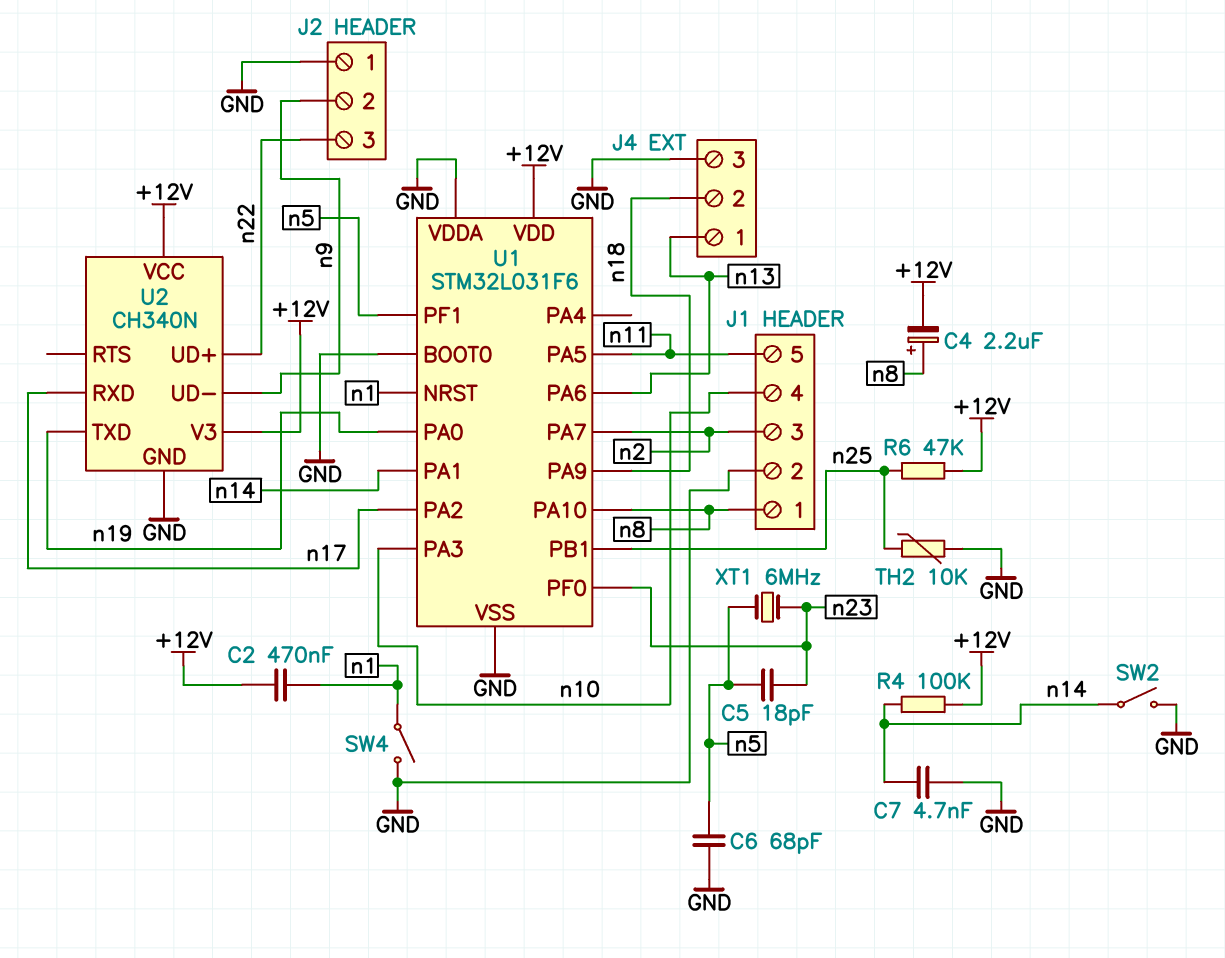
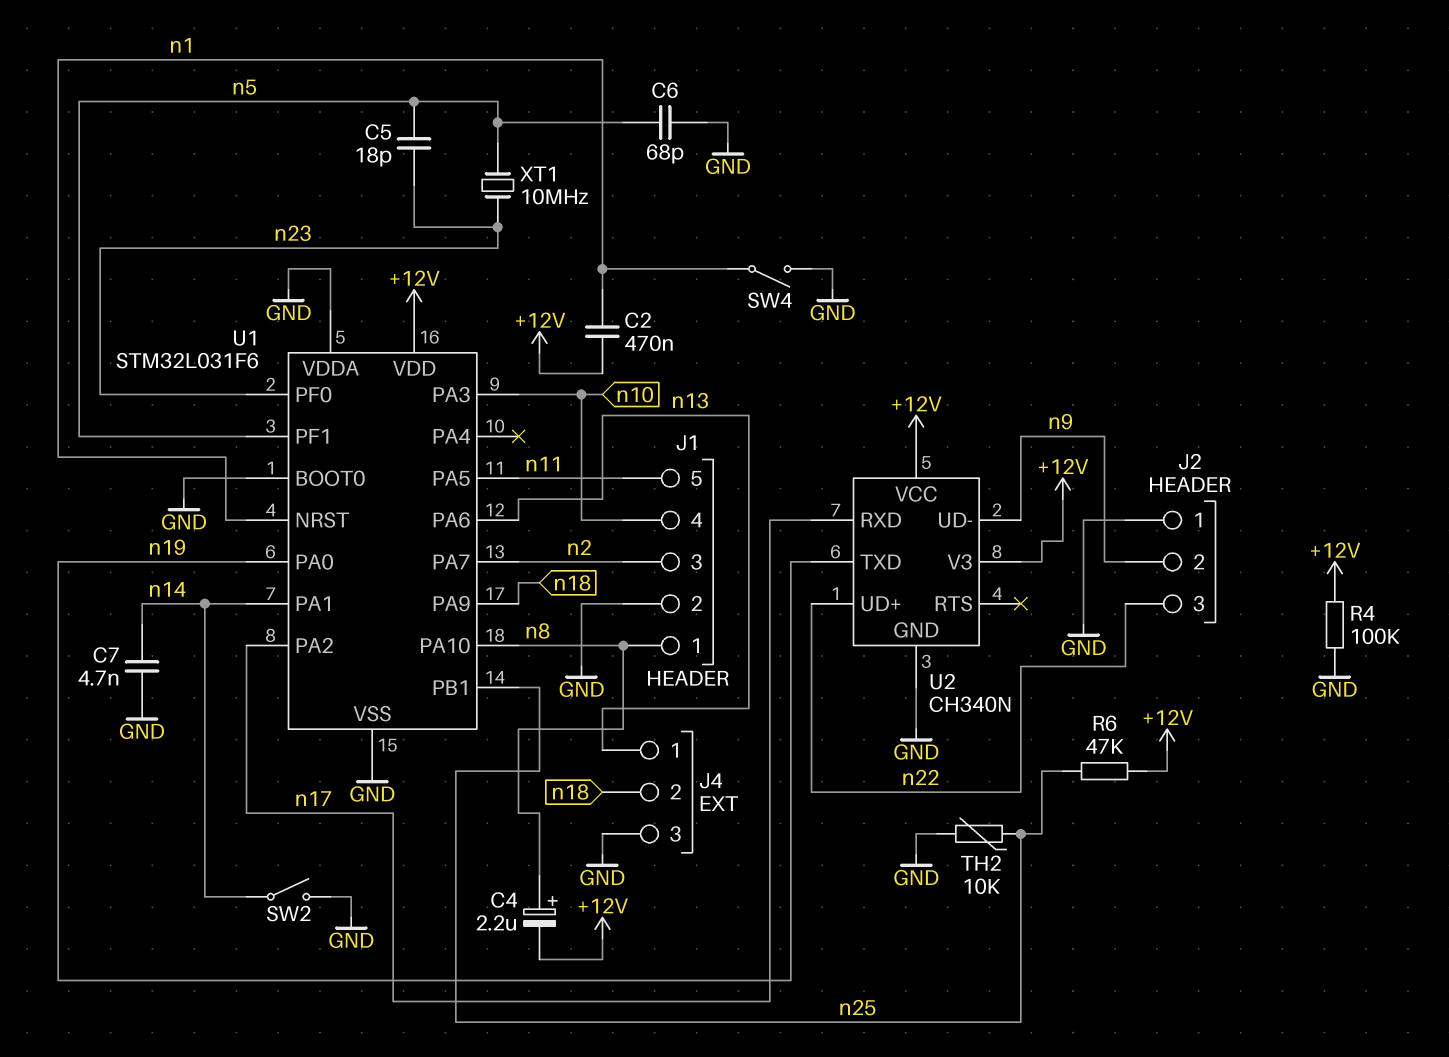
R4: 100k (+12V, n14) -> 100k (+12V, GND)
XT1: 6MHz (n5, n23) -> 10MHz (n5, n23)

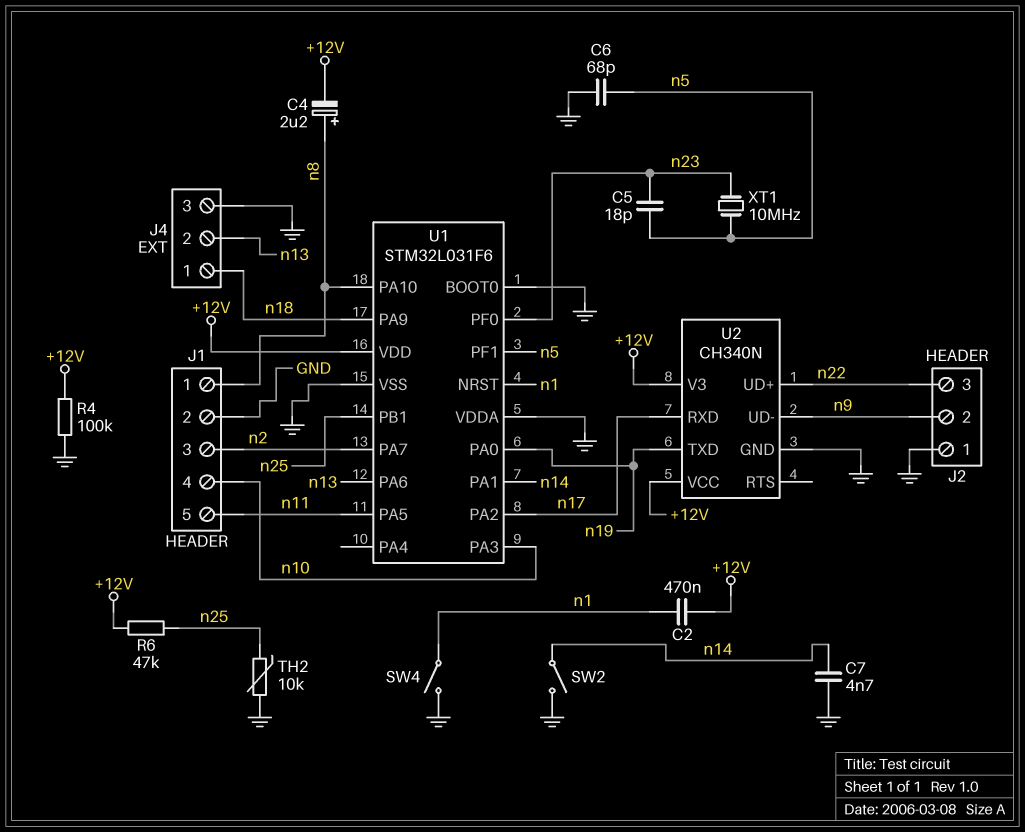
J4 pin 1: n13 -> n18
J4 pin 2: n18 -> n13

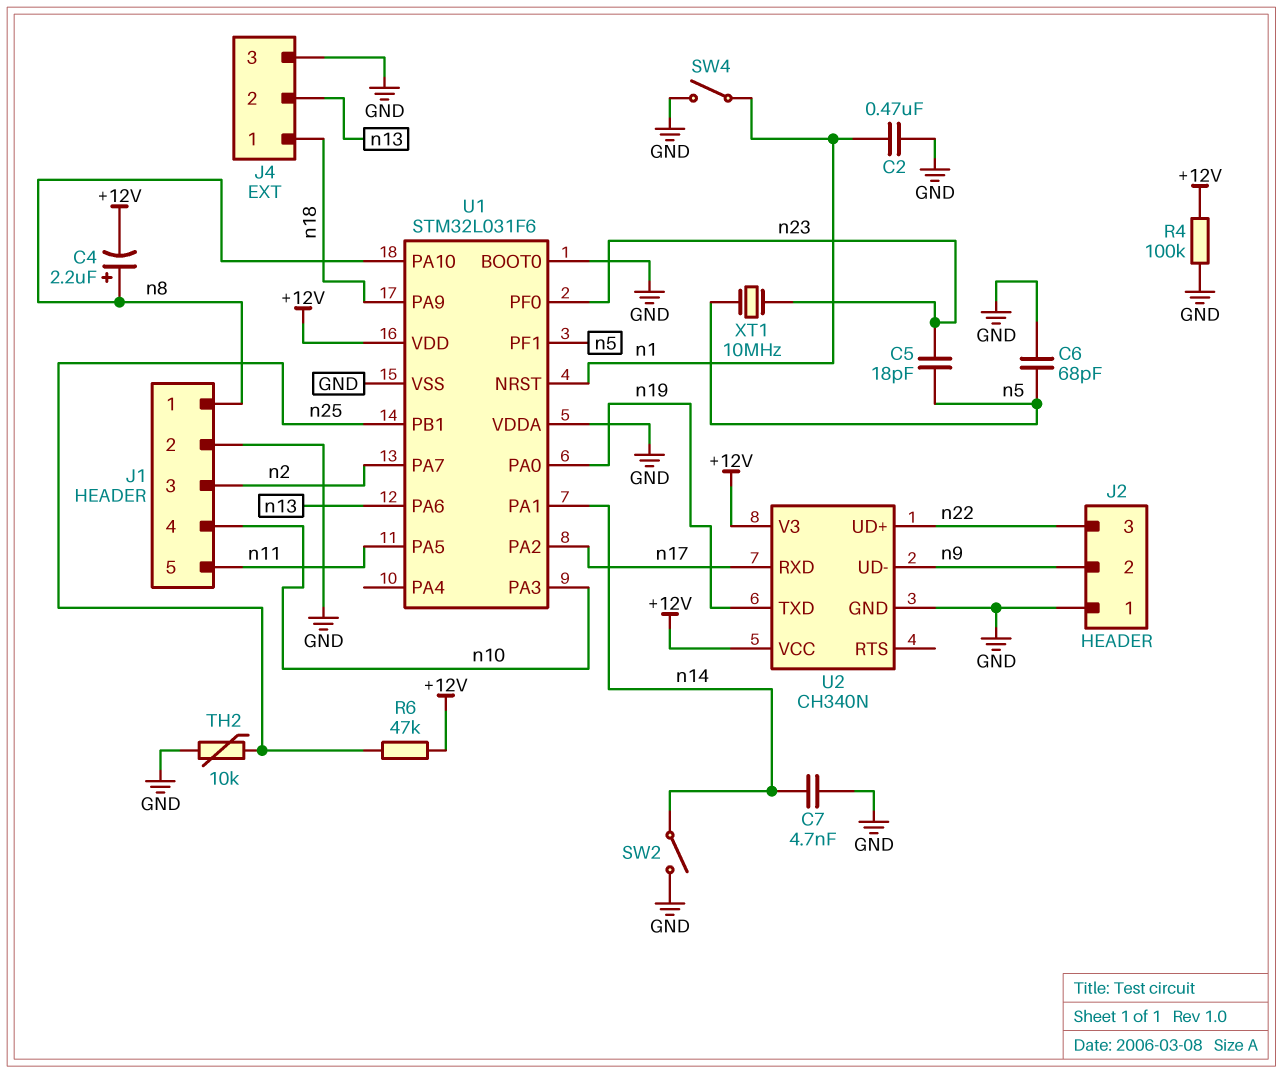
C2: 470nF (+12V, n1) -> 470nF (GND, n1)

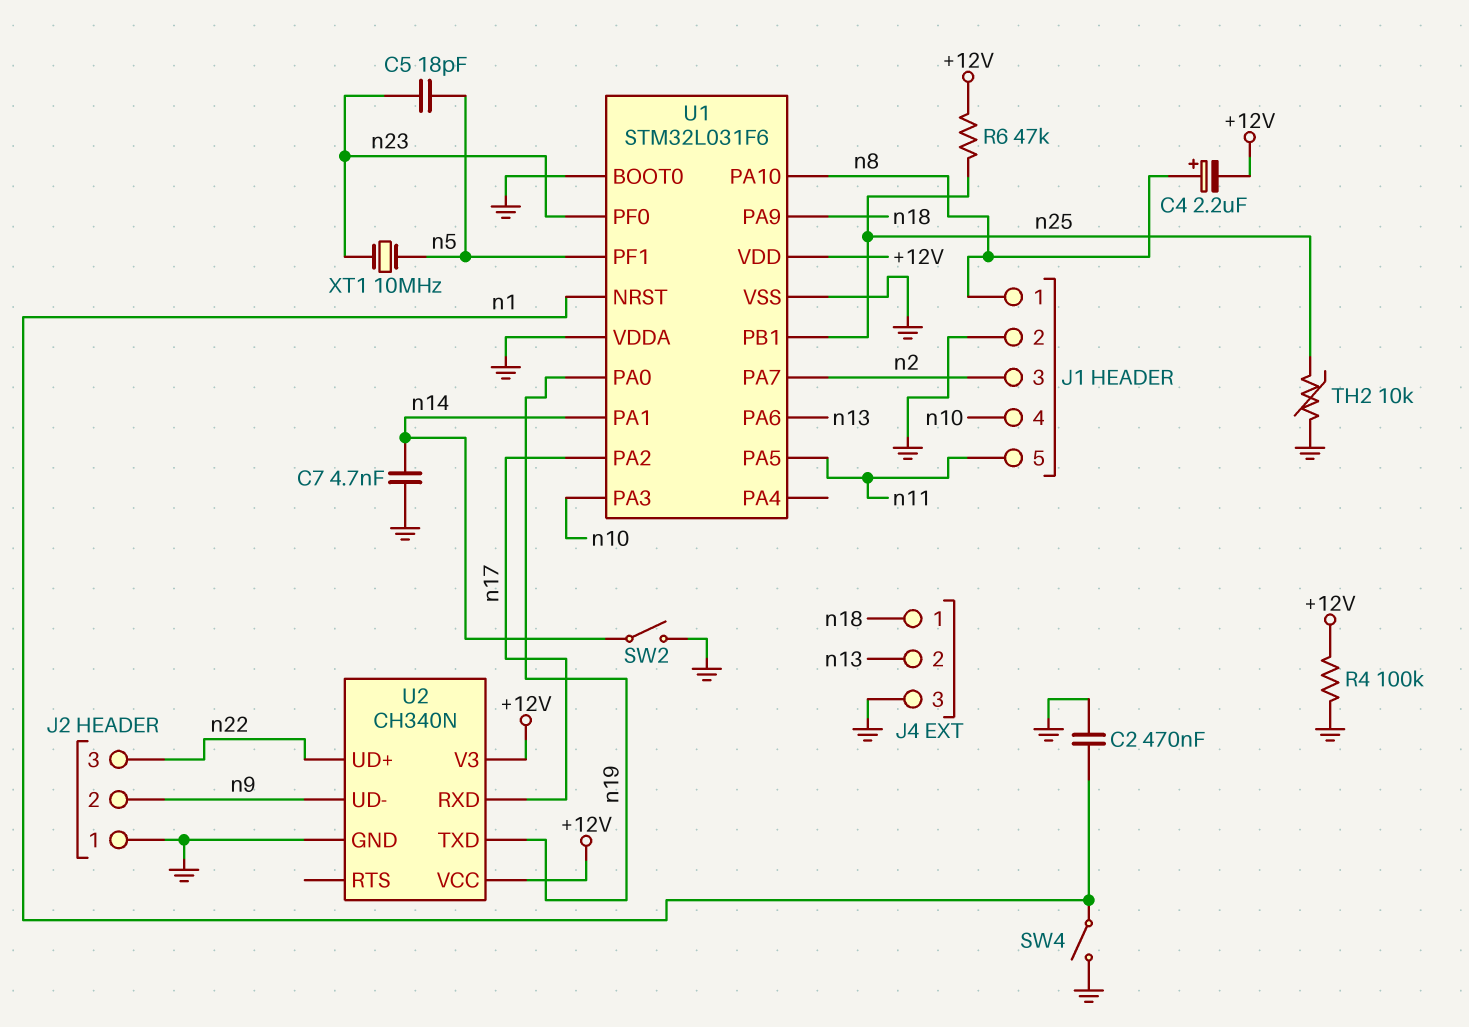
C6: 68pF (GND, n5) -> none

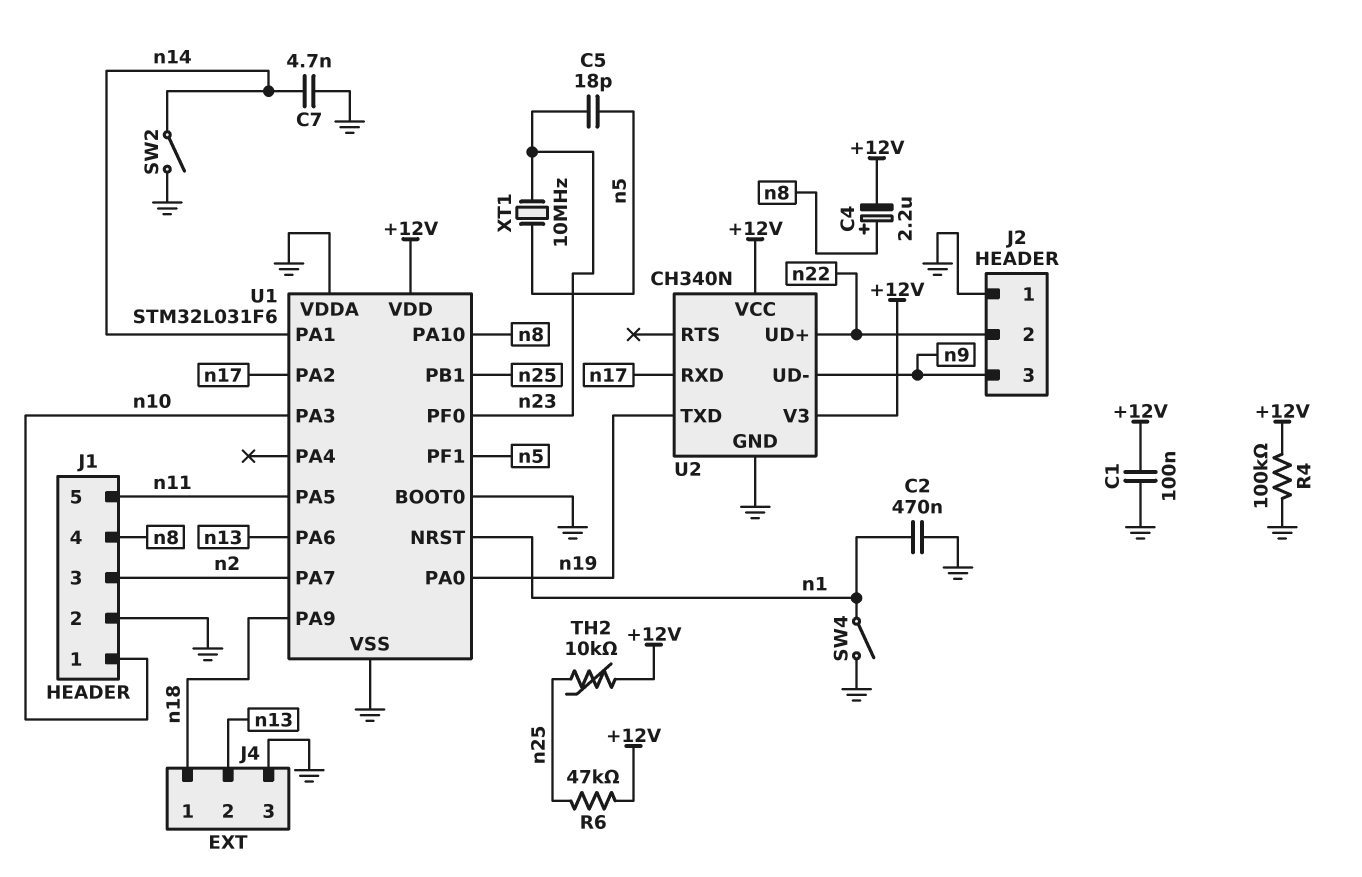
C1: none -> 100nF (+12V, GND)
J1 pin 1: n8 -> n10
J1 pin 4: n10 -> n8
J2 pin 2: n9 -> n22
J2 pin 3: n22 -> n9
TH2: 10k (GND, n25) -> 10k (+12V, n25)

